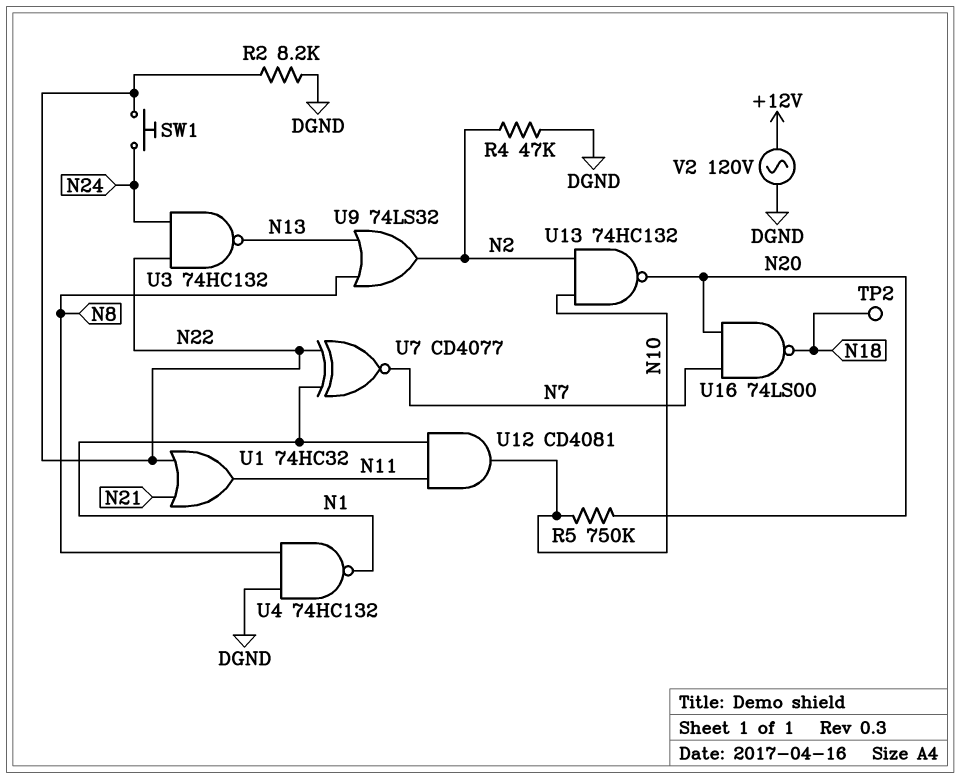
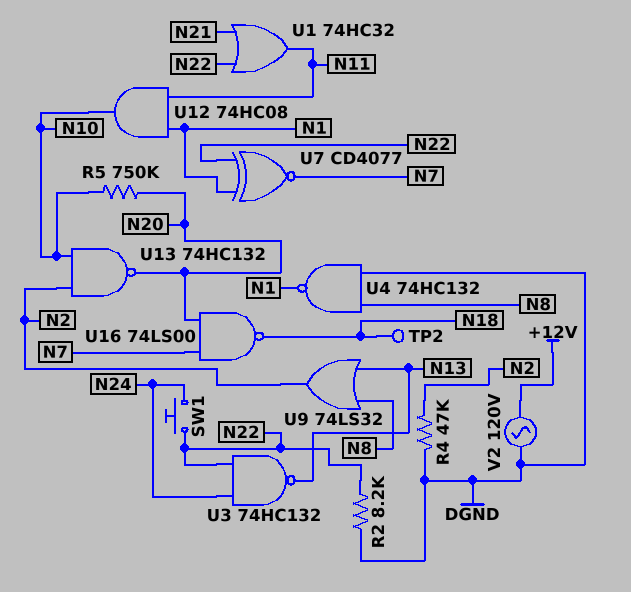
U12: AND CD4081 (in N1, in N11, out N10) -> AND 74HC08 (in N1, in N11, out N10)

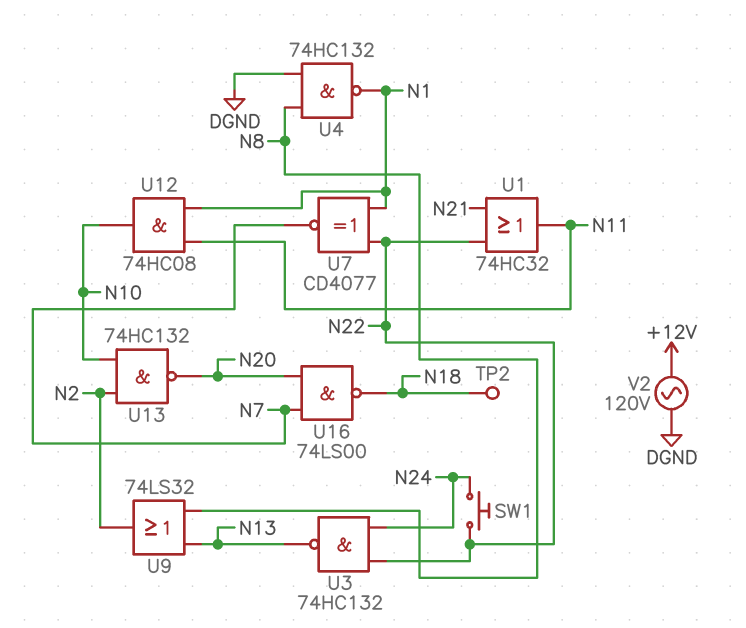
R2: 8.2k (DGND, N22) -> none
R4: 47k (DGND, N2) -> none
R5: 750k (N10, N20) -> none

